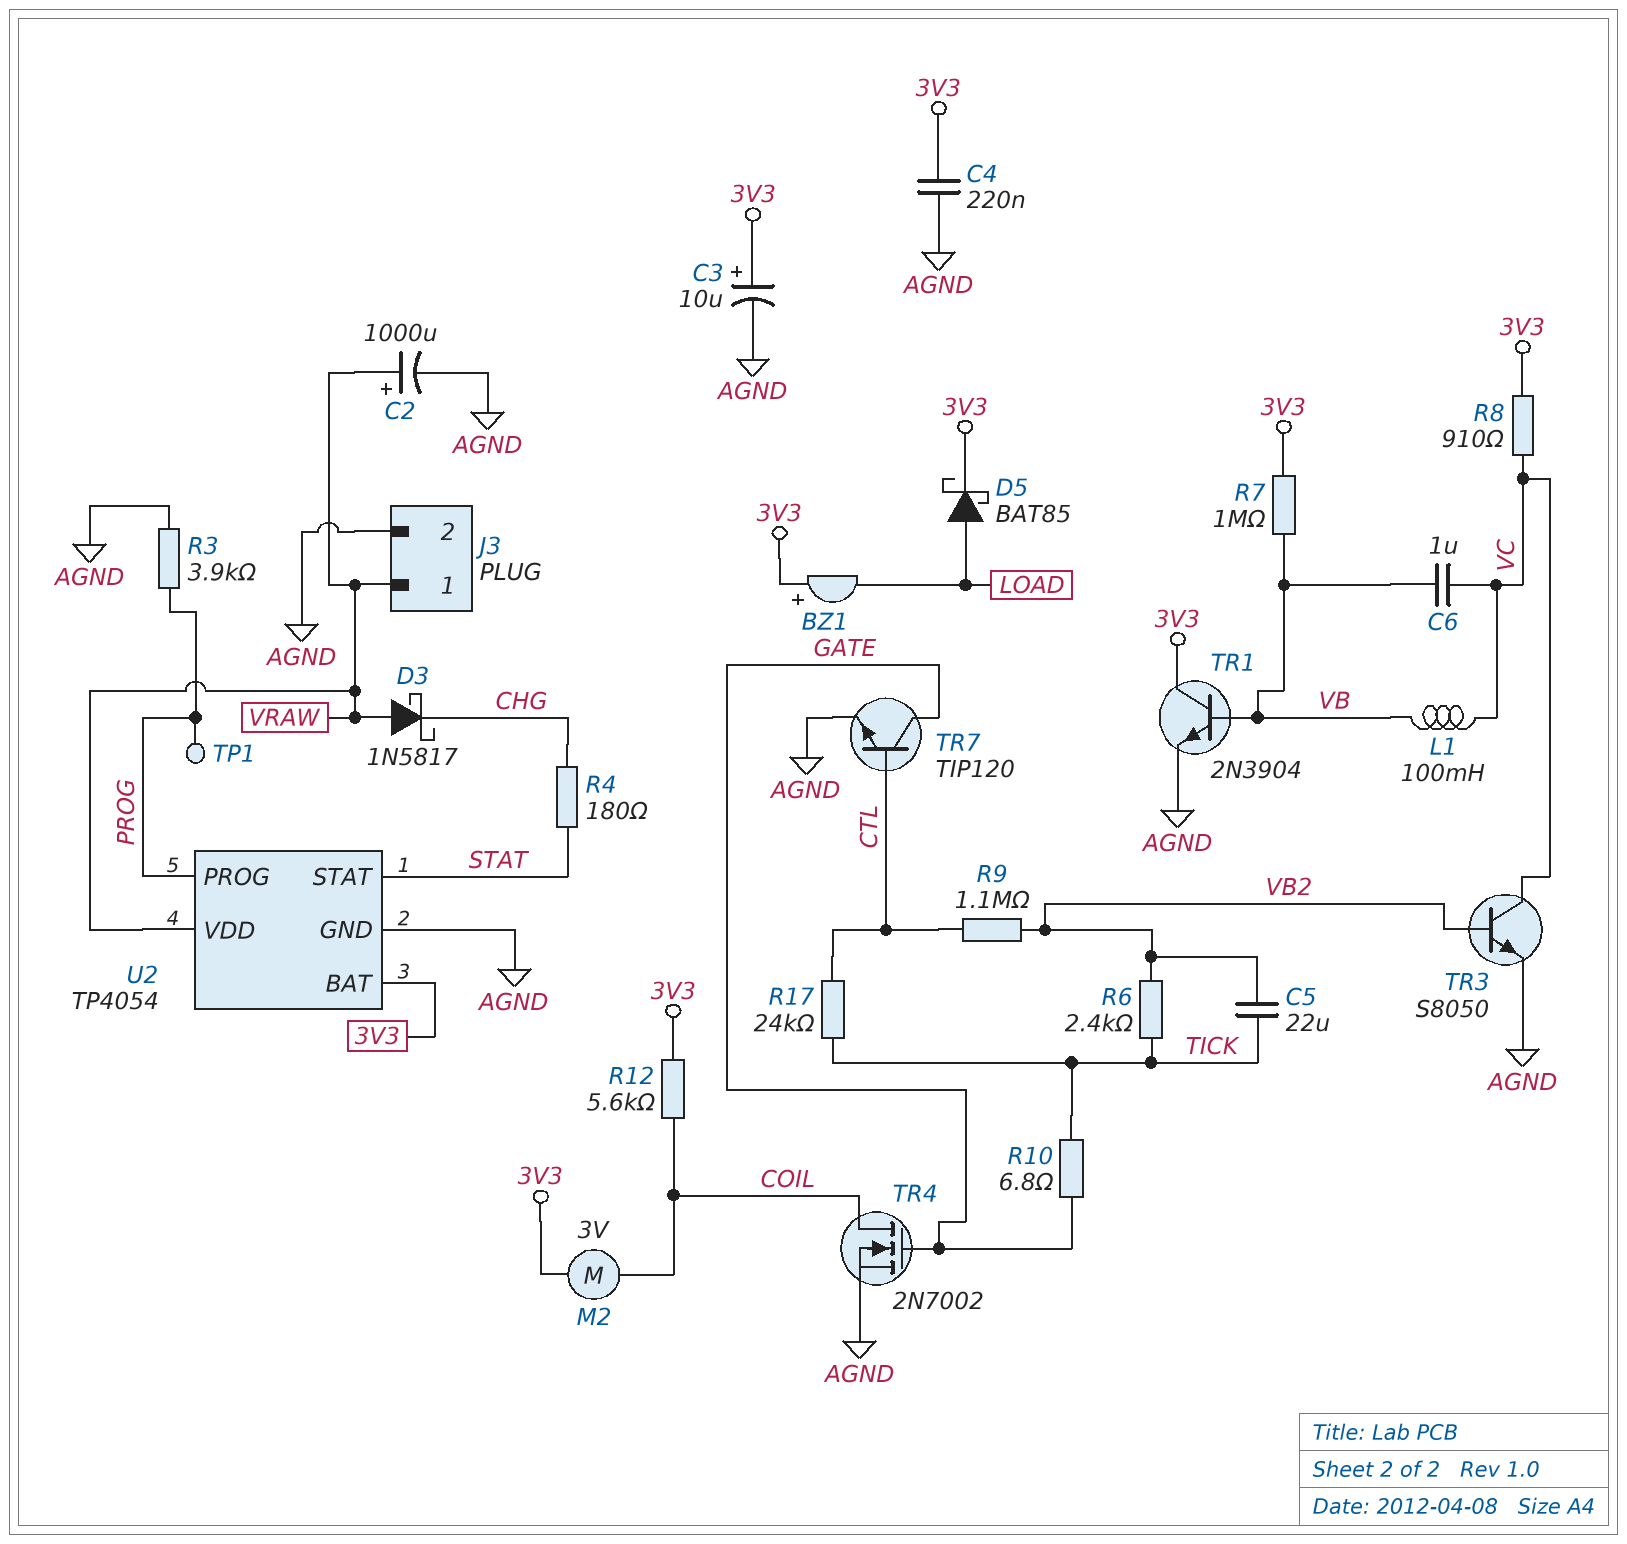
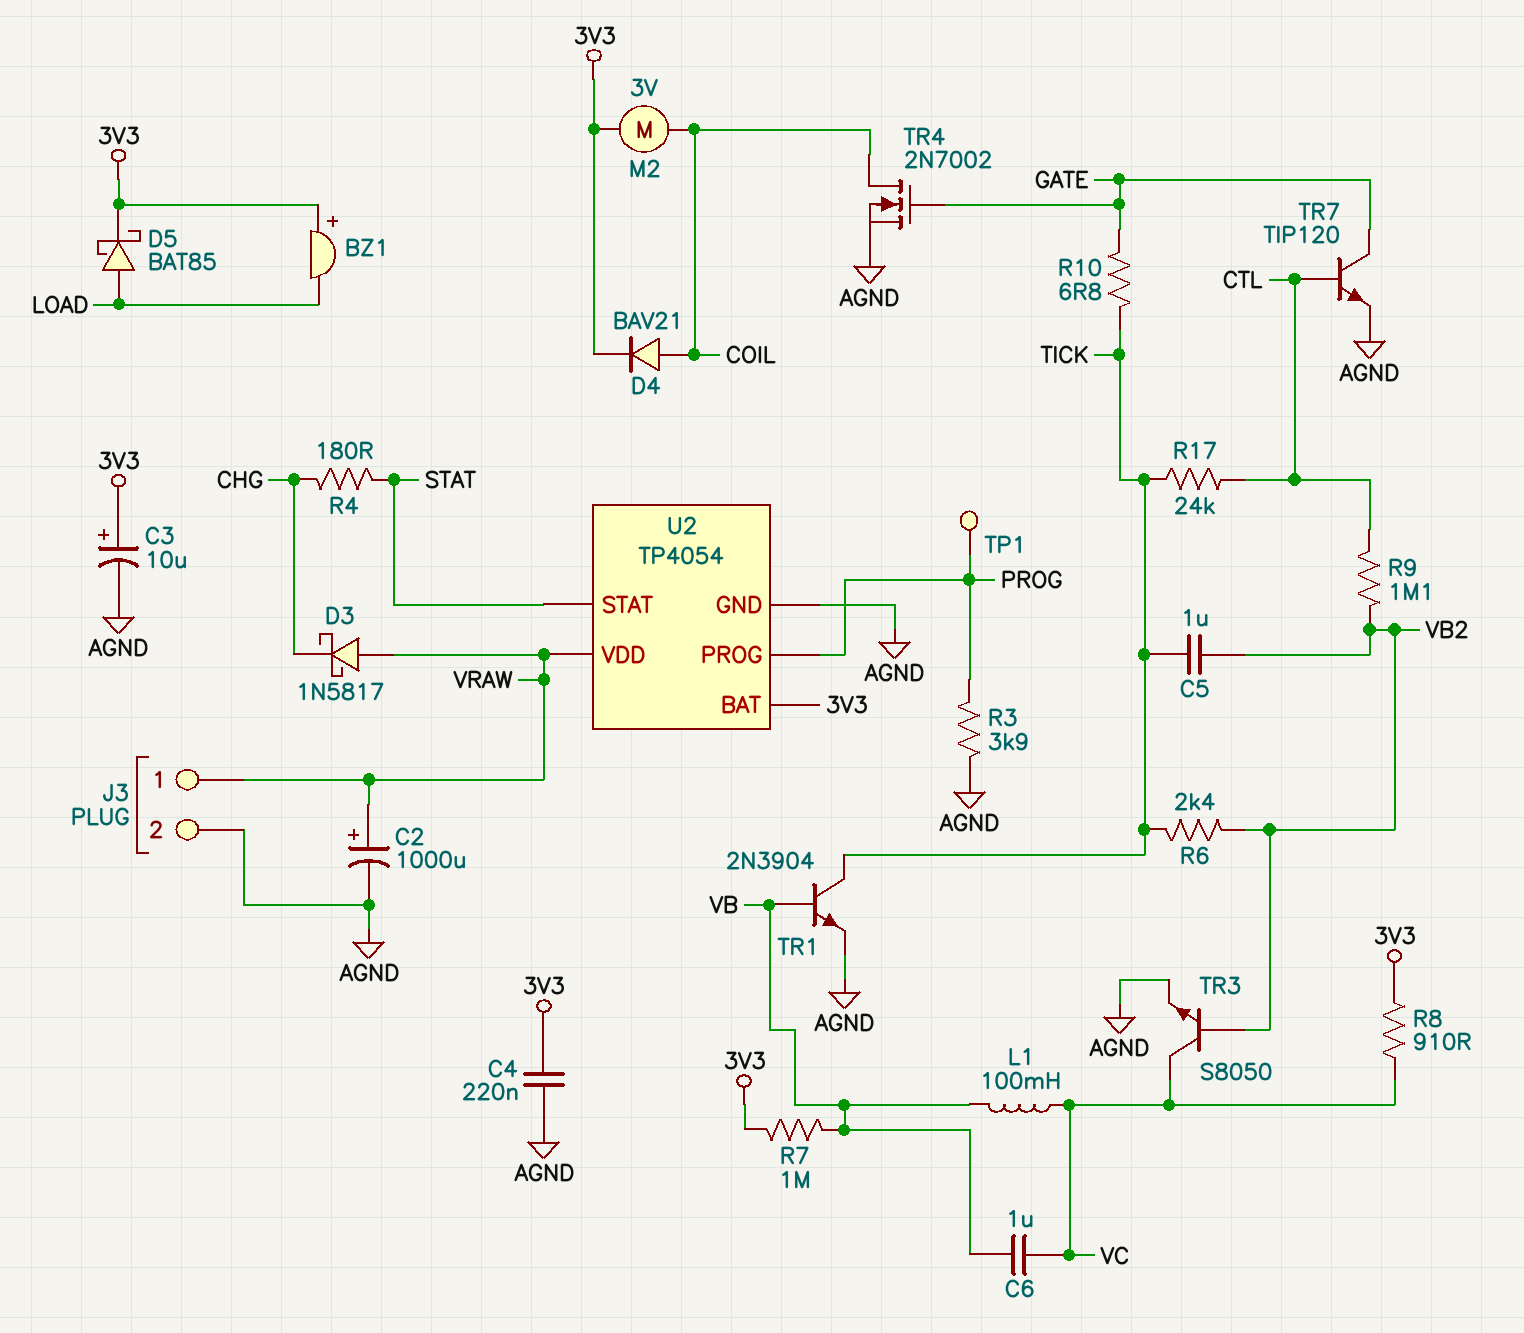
C5: 22uF (TICK, VB2) -> 1uF (TICK, VB2)
D4: none -> diode BAV21 (A COIL, K 3V3)
R12: 5.6k (3V3, COIL) -> none
TR1: NPN 2N3904 (B VB, C 3V3, E AGND) -> NPN 2N3904 (B VB, C TICK, E AGND)

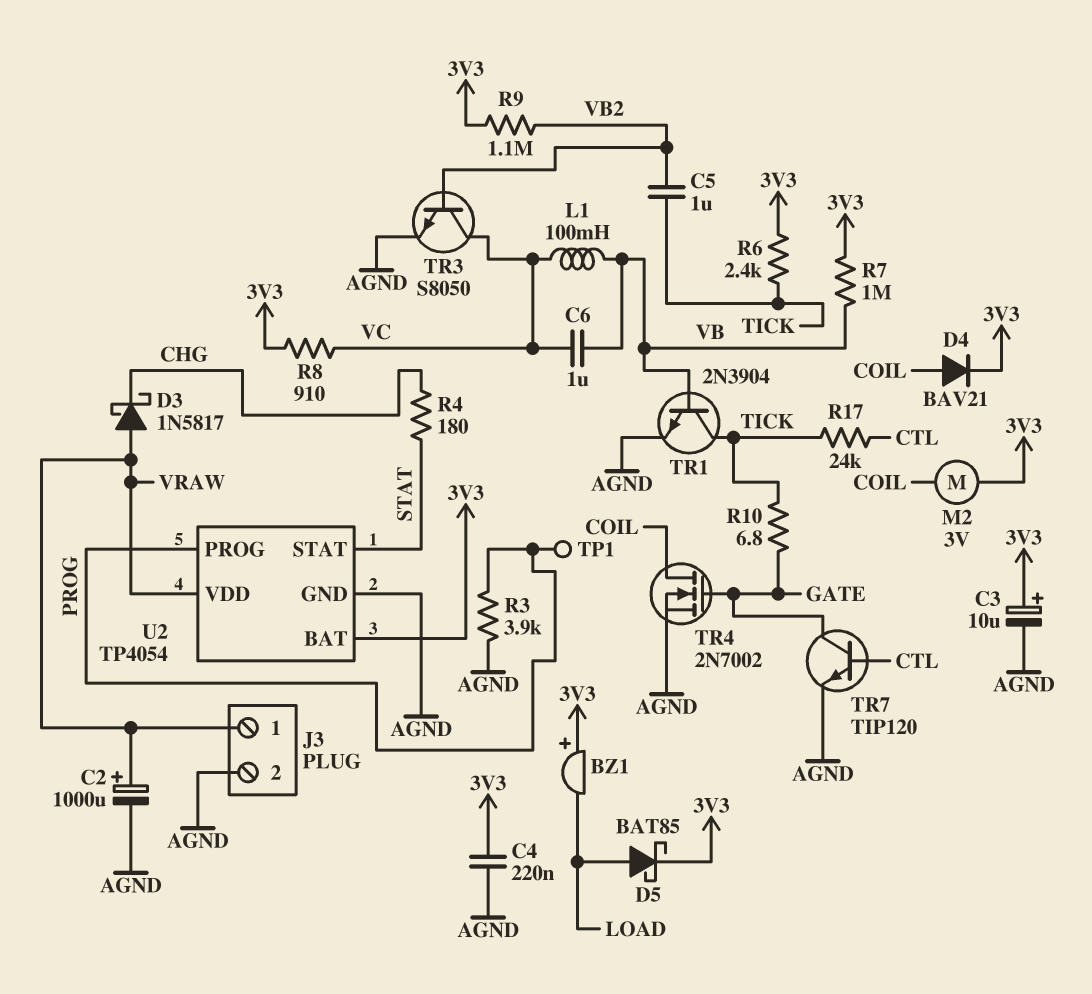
R6: 2.4k (TICK, VB2) -> 2.4k (3V3, TICK)
R9: 1.1M (CTL, VB2) -> 1.1M (3V3, VB2)

